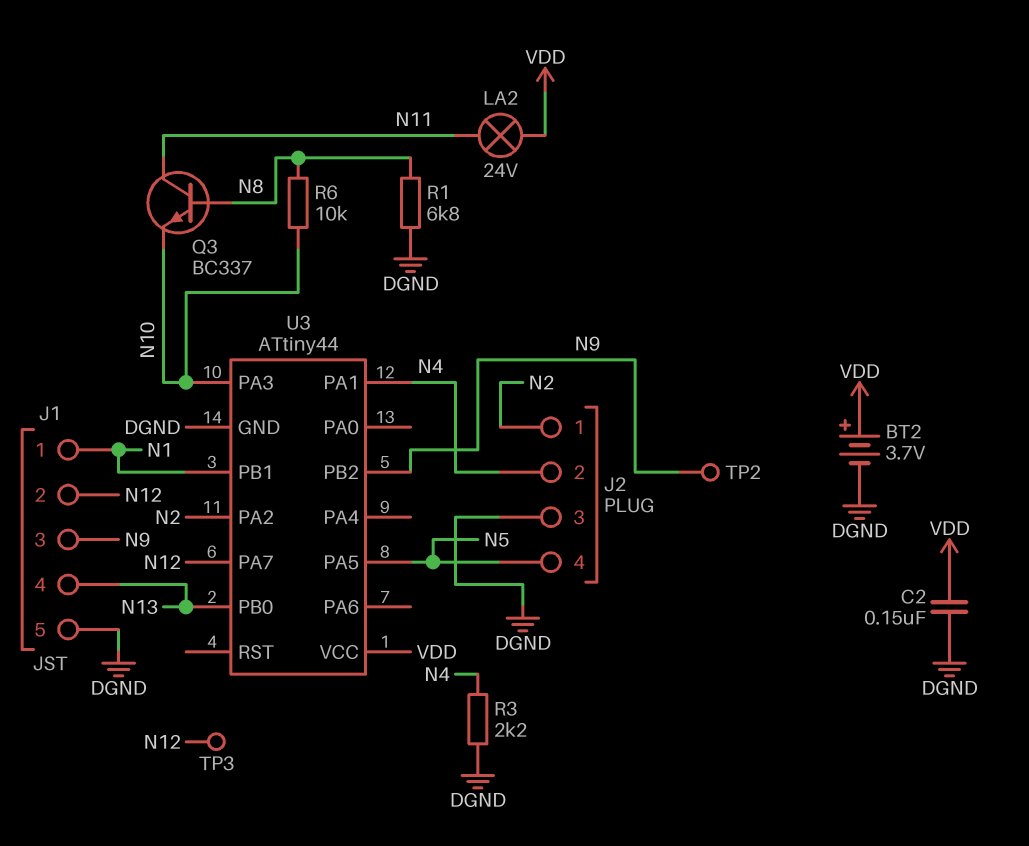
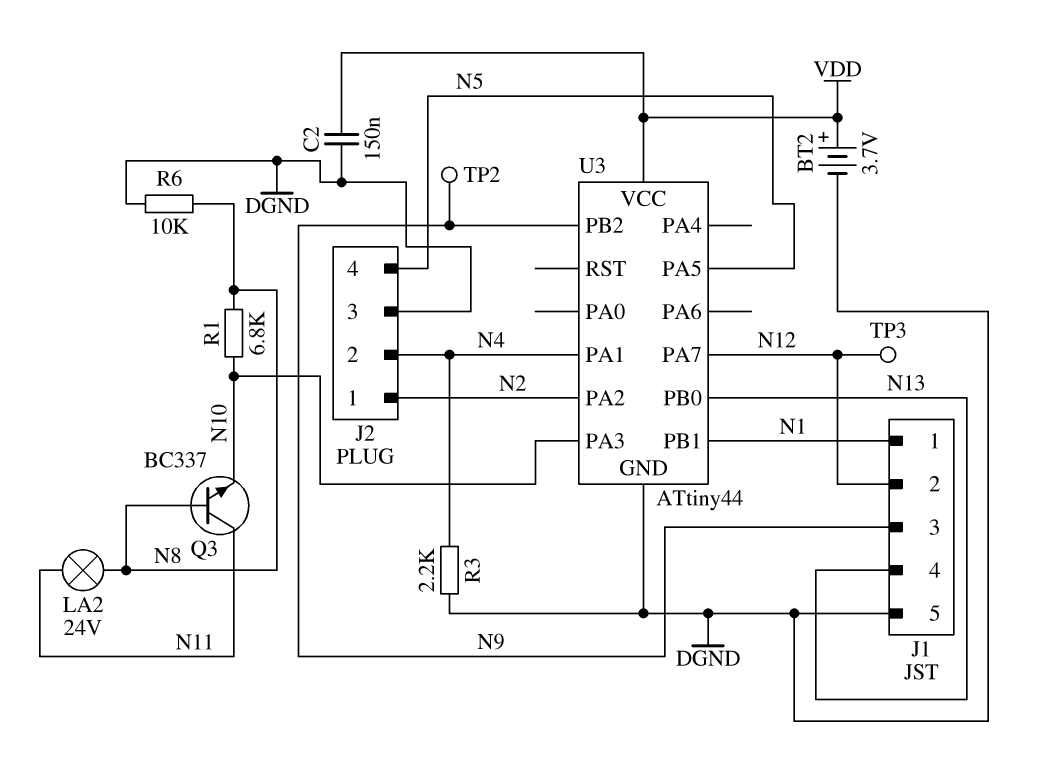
LA2: lamp 24V (N11, VDD) -> lamp 24V (N8, N11)
R1: 6.8k (DGND, N8) -> 6.8k (N8, N10)
R6: 10k (N8, N10) -> 10k (DGND, N8)

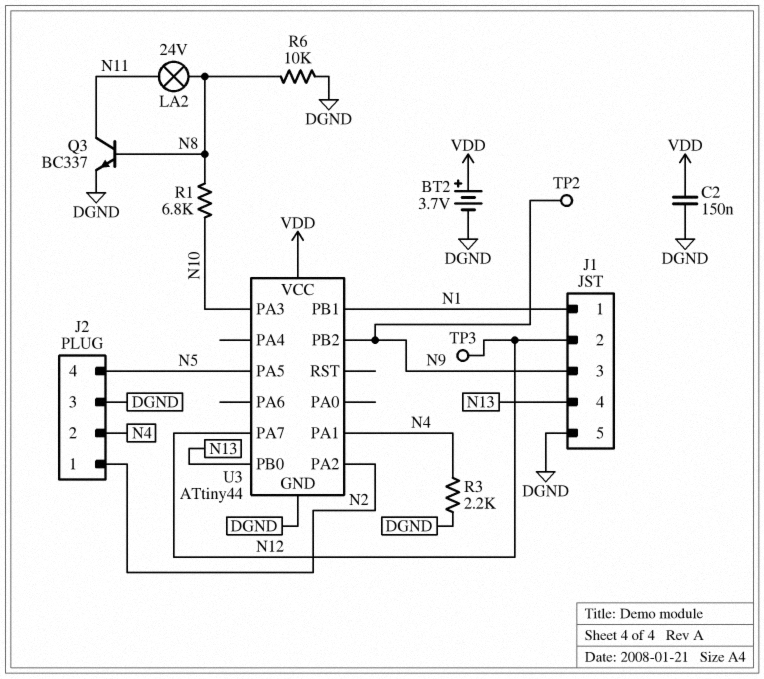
Q3: NPN BC337 (B N8, C N11, E N10) -> NPN BC337 (B N8, C N11, E DGND)

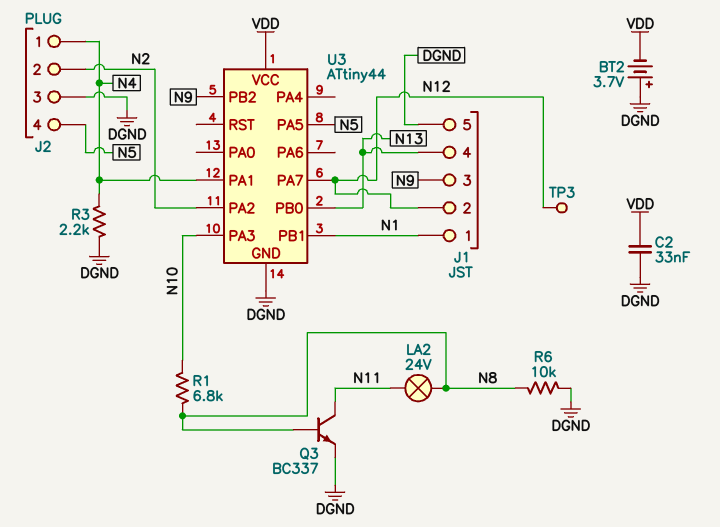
BT2: 3.7V (plus VDD, minus DGND) -> 3.7V (plus DGND, minus VDD)
C2: 150nF (DGND, VDD) -> 33nF (DGND, VDD)
J2 pin 1: N2 -> N4
J2 pin 2: N4 -> N2
TP2: test point (N9) -> none

